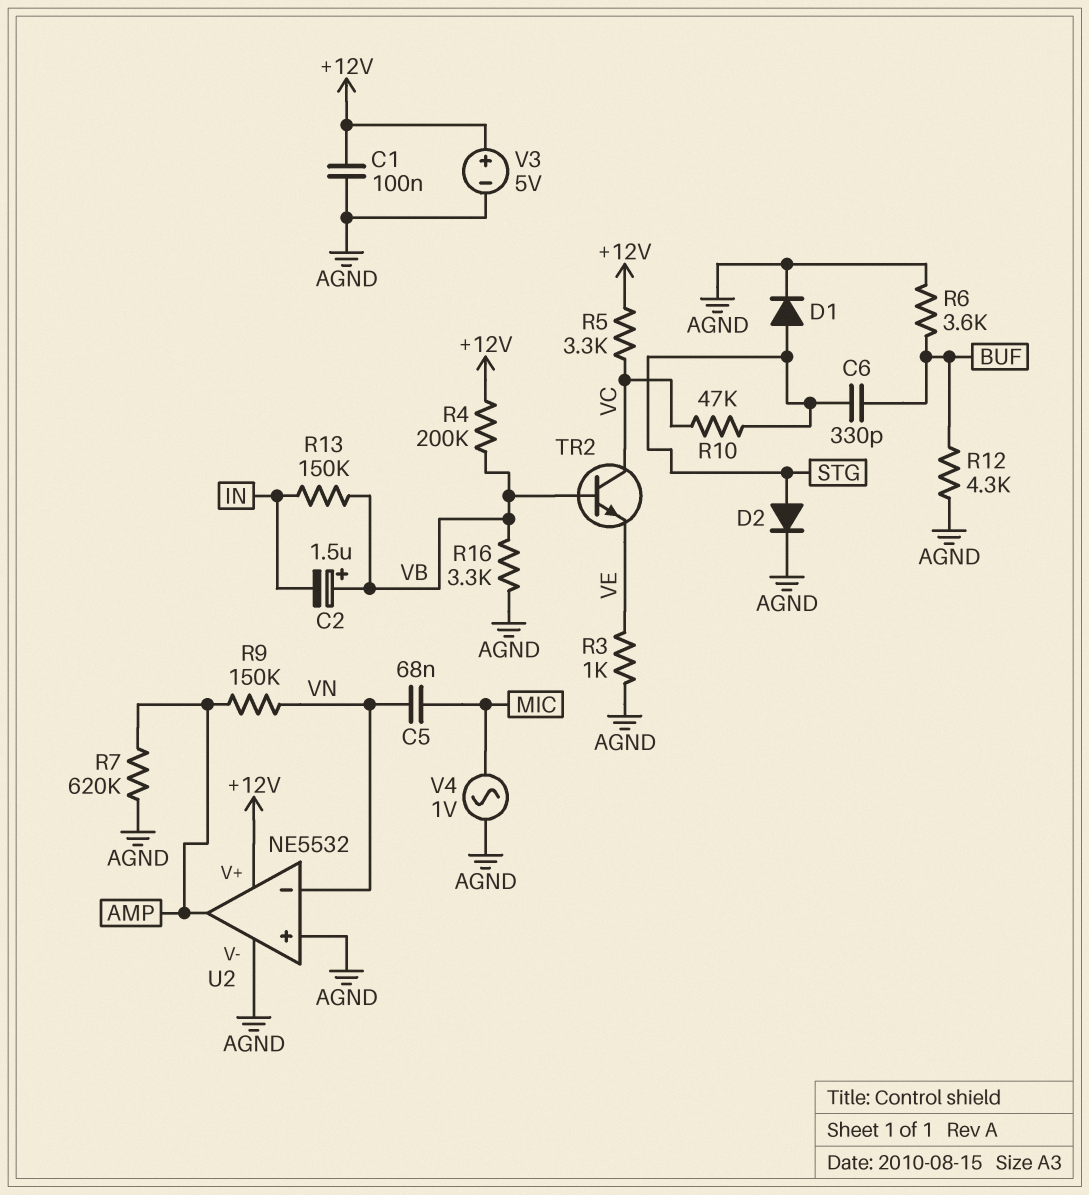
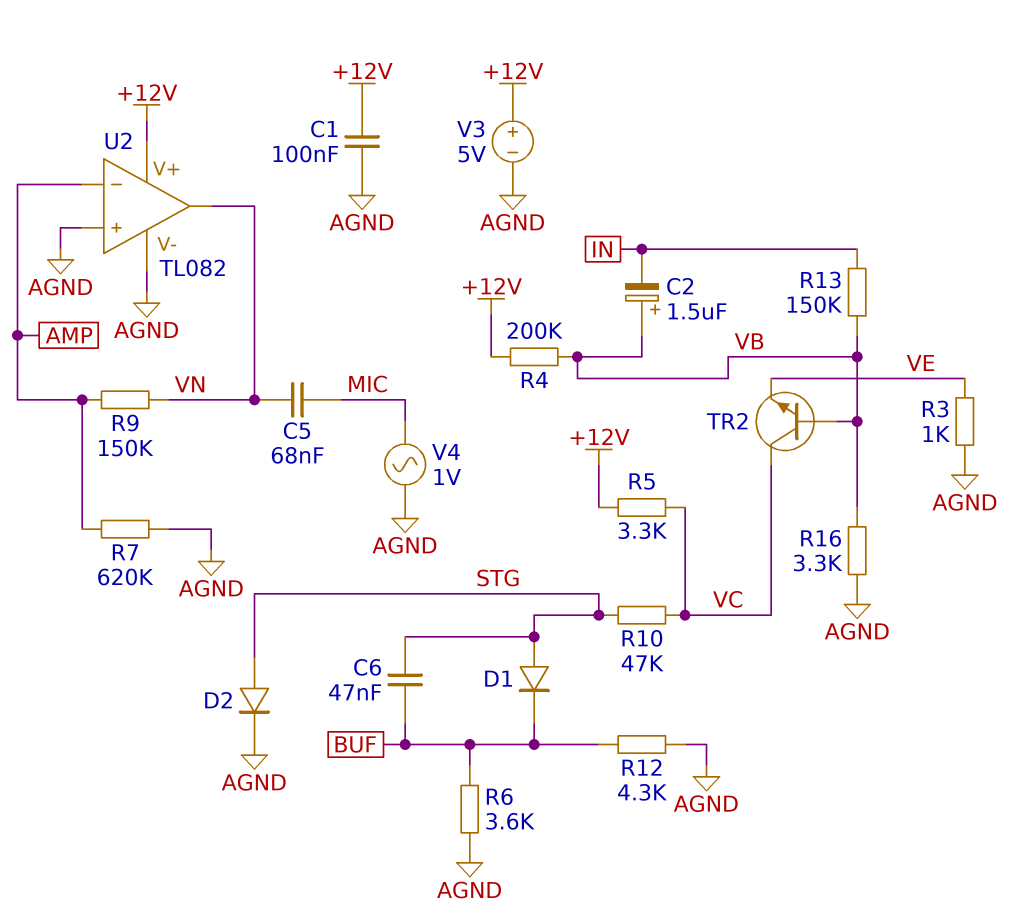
C6: 330pF (BUF, STG) -> 47nF (BUF, STG)
D1: diode (A STG, K AGND) -> diode (A STG, K BUF)
U2: NE5532 -> TL082
U2 pin in-: VN -> AMP
U2 pin out: AMP -> VN

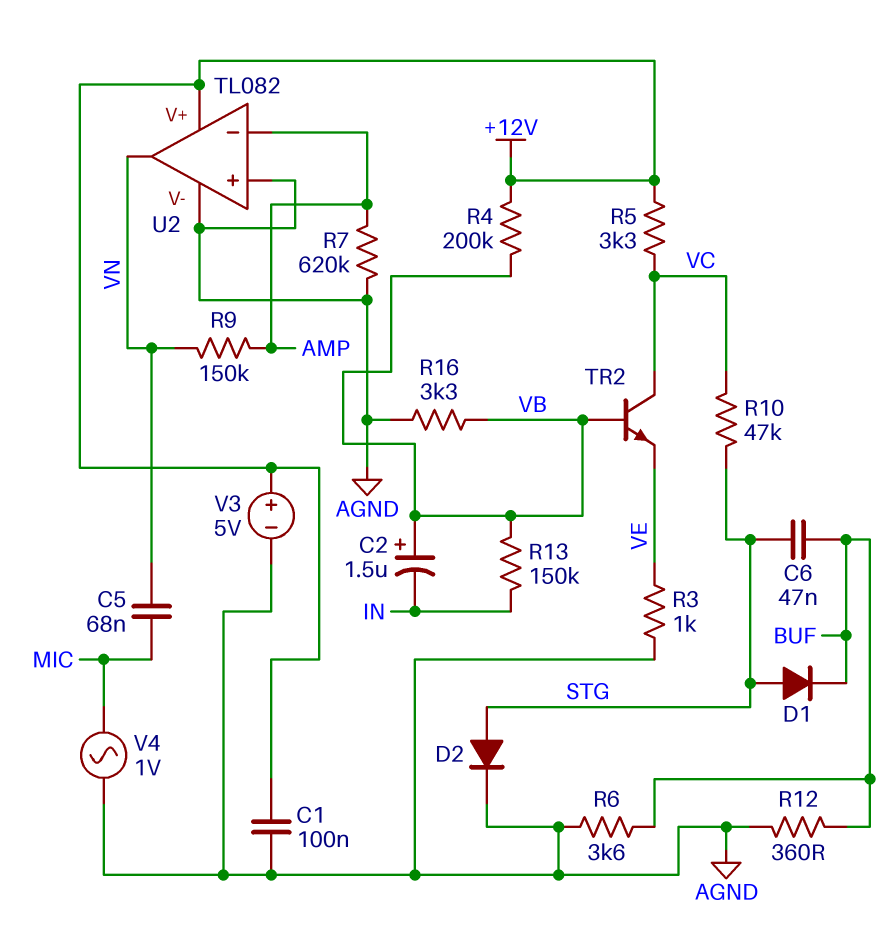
R12: 4.3k (AGND, BUF) -> 360 (AGND, BUF)

